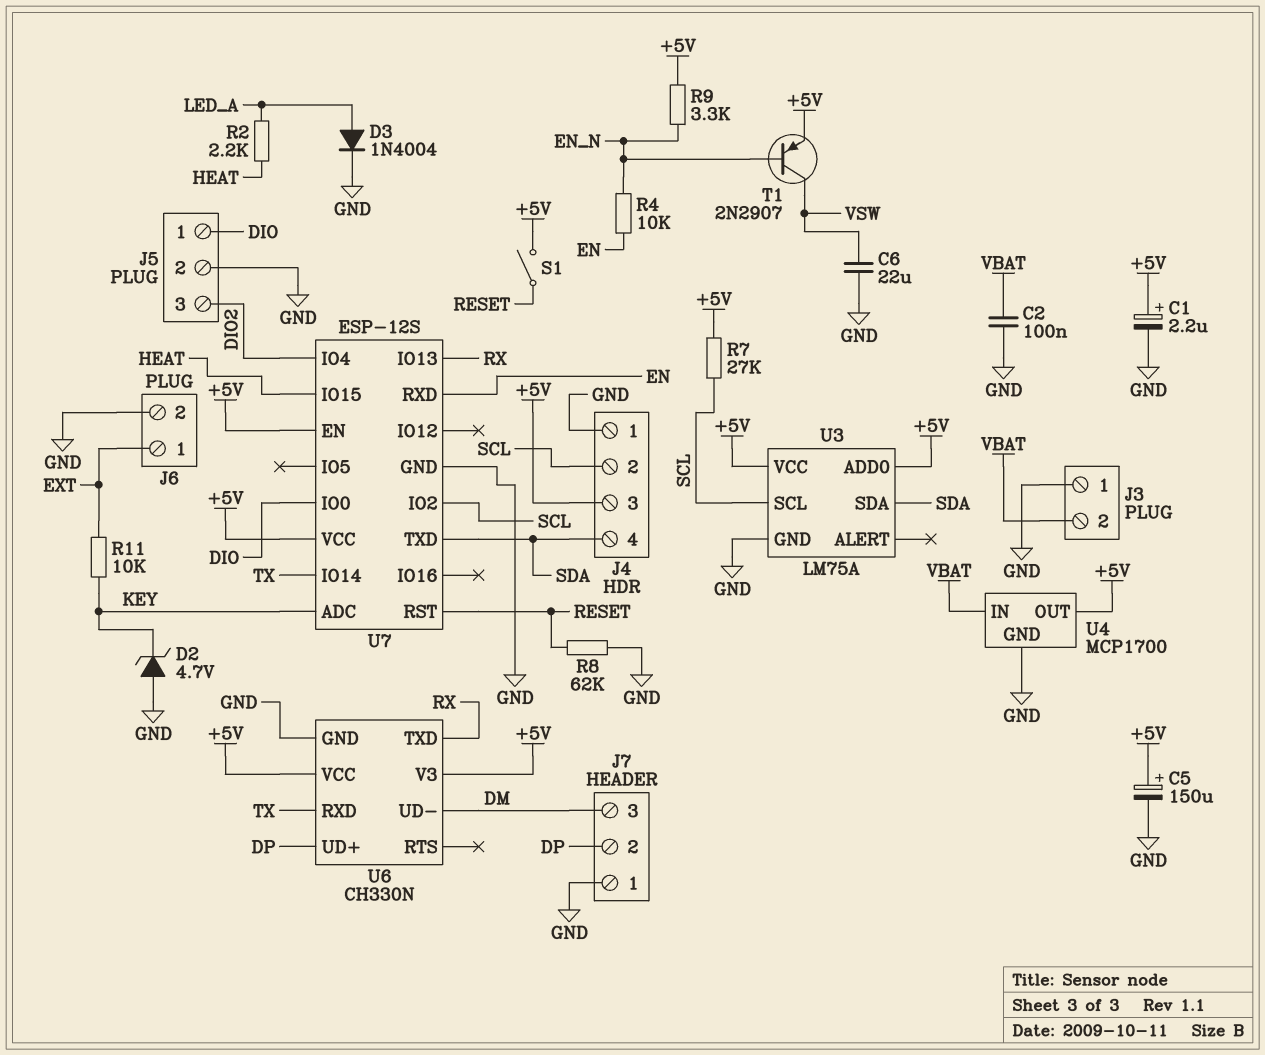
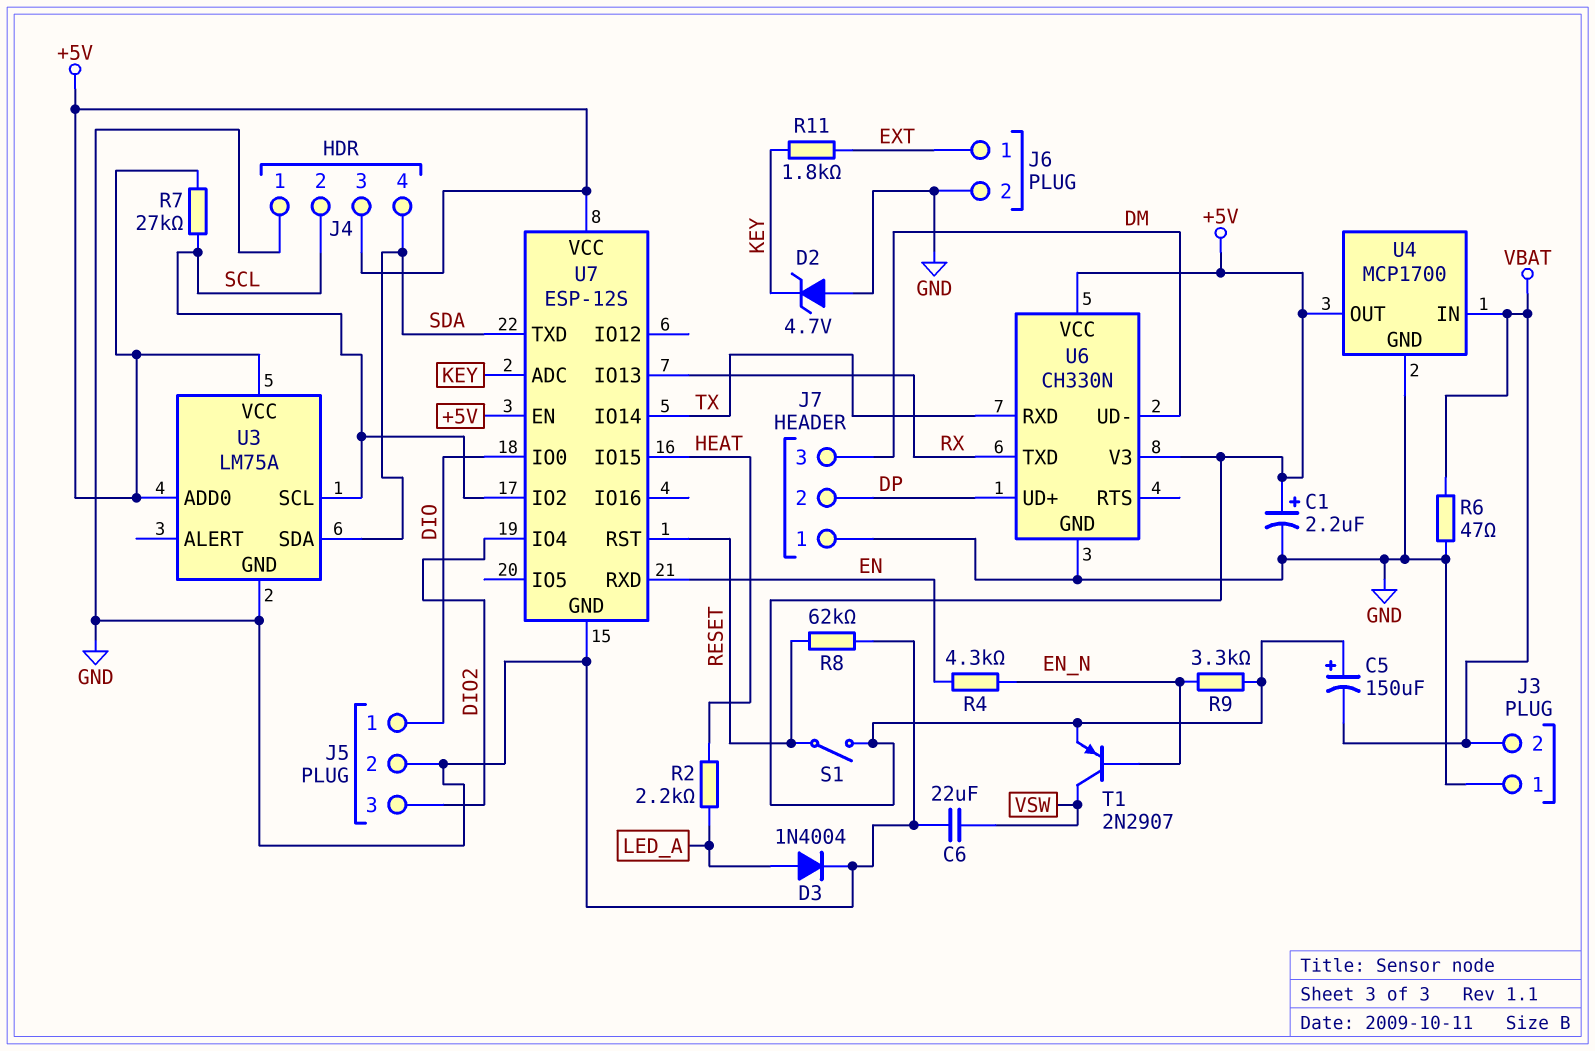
C2: 100nF (GND, VBAT) -> none
C5: 150uF (plus +5V, minus GND) -> 150uF (plus +5V, minus VBAT)
R4: 10k (EN, EN_N) -> 4.3k (EN, EN_N)
R6: none -> 47 (GND, VBAT)
R11: 10k (EXT, KEY) -> 1.8k (EXT, KEY)

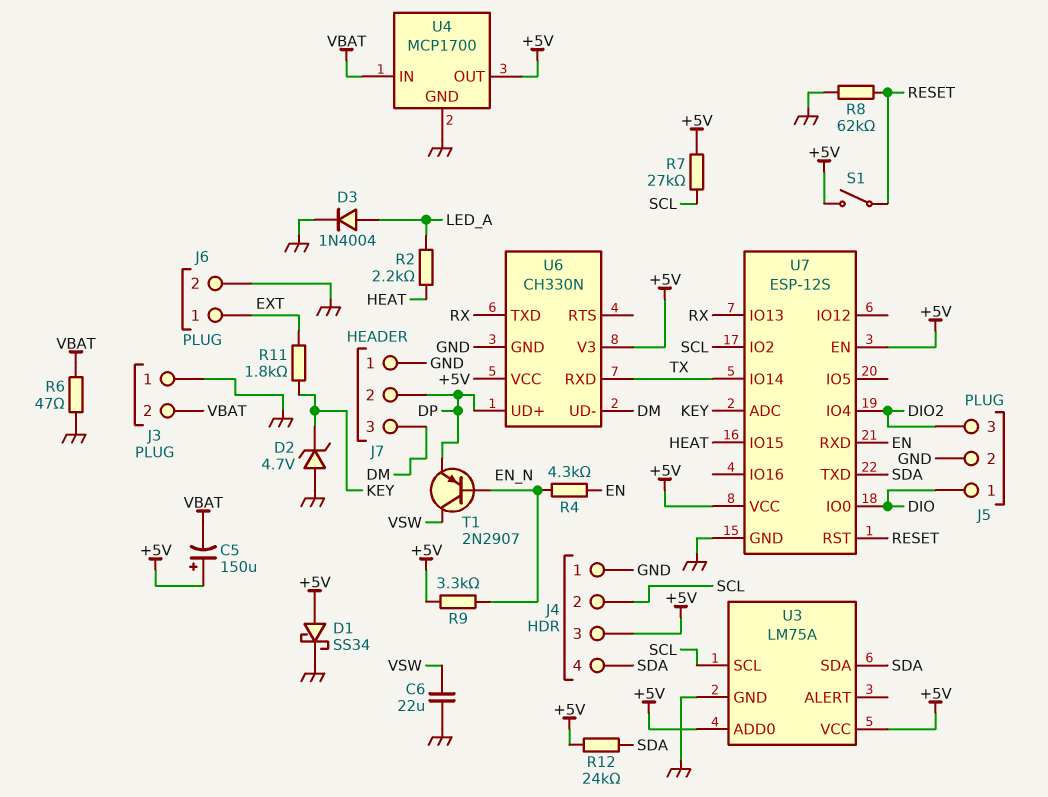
C1: 2.2uF (plus +5V, minus GND) -> none
D1: none -> schottky SS34 (A +5V, K GND)
R12: none -> 24k (+5V, SDA)
T1: PNP 2N2907 (B EN_N, C VSW, E +5V) -> PNP 2N2907 (B EN_N, C VSW, E DP)

